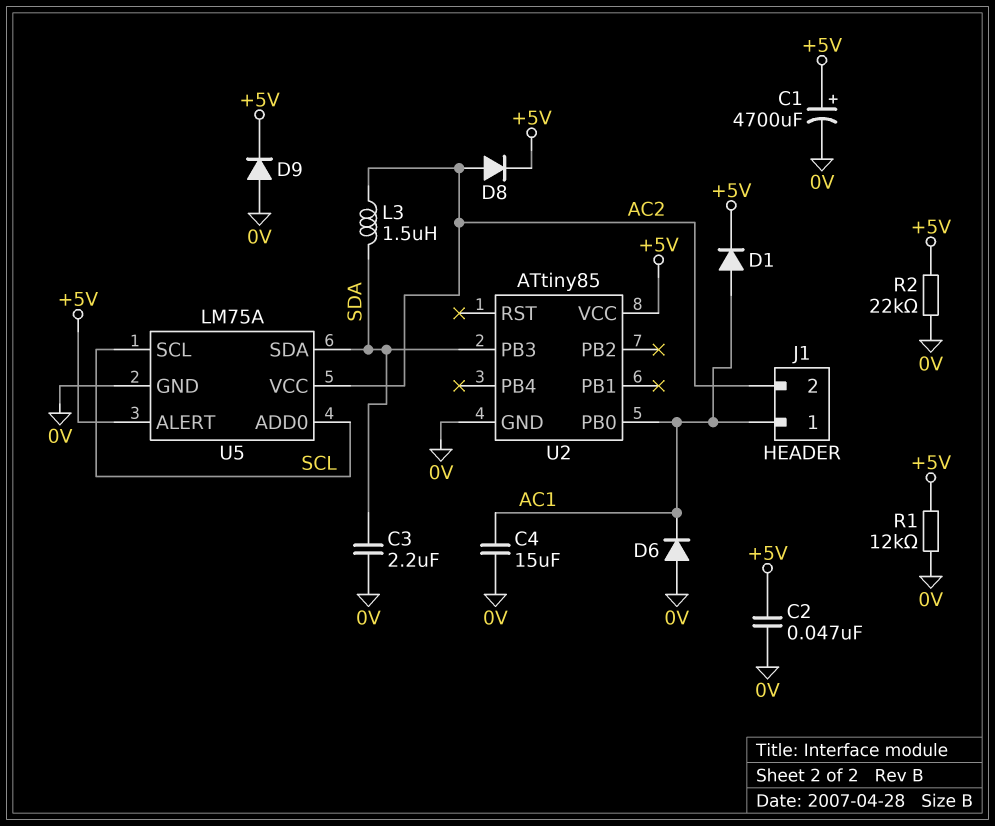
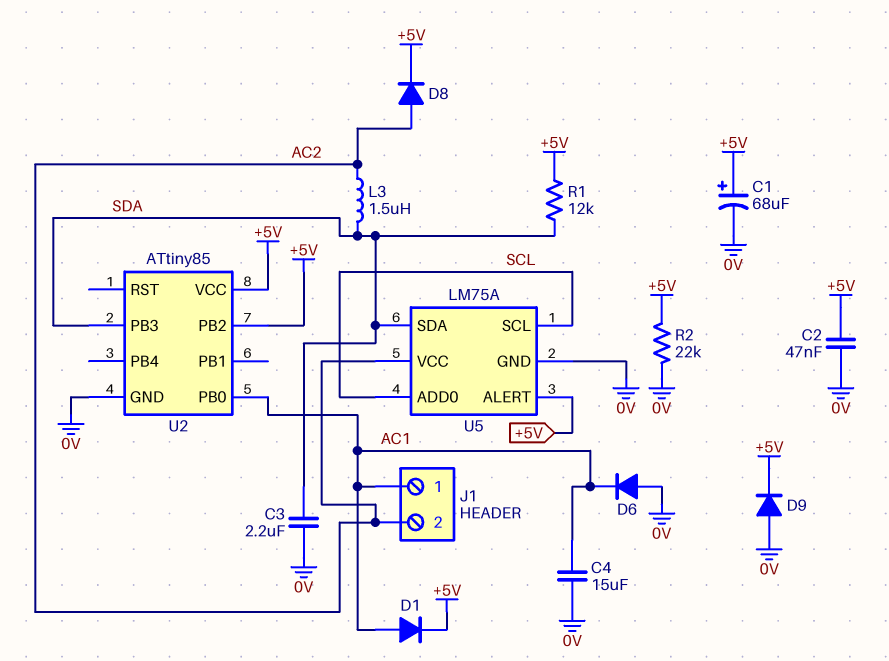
C1: 4700uF (plus +5V, minus 0V) -> 68uF (plus +5V, minus 0V)
R1: 12k (+5V, 0V) -> 12k (+5V, SDA)
U2 pin PB2: none -> +5V

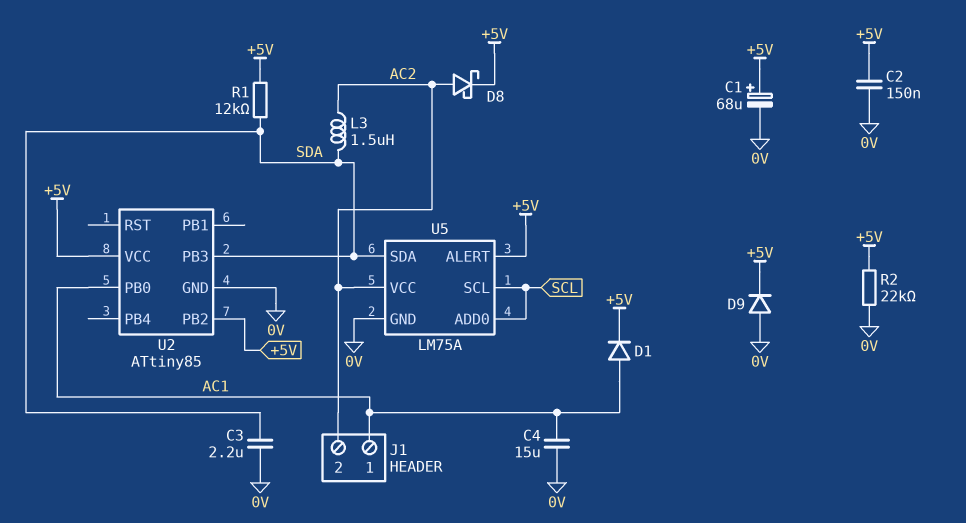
C2: 47nF (+5V, 0V) -> 150nF (+5V, 0V)
D6: diode (A 0V, K AC1) -> none
D8: diode (A AC2, K +5V) -> schottky (A AC2, K +5V)

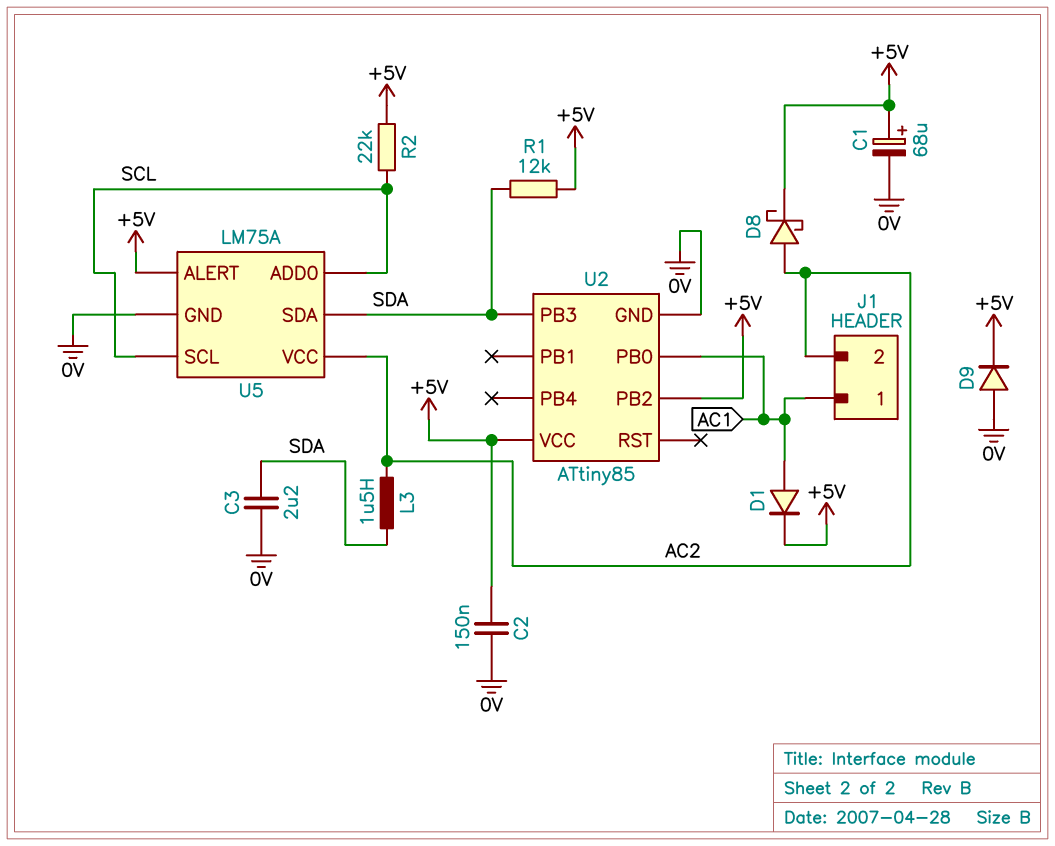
C4: 15uF (0V, AC1) -> none
R2: 22k (+5V, 0V) -> 22k (+5V, SCL)

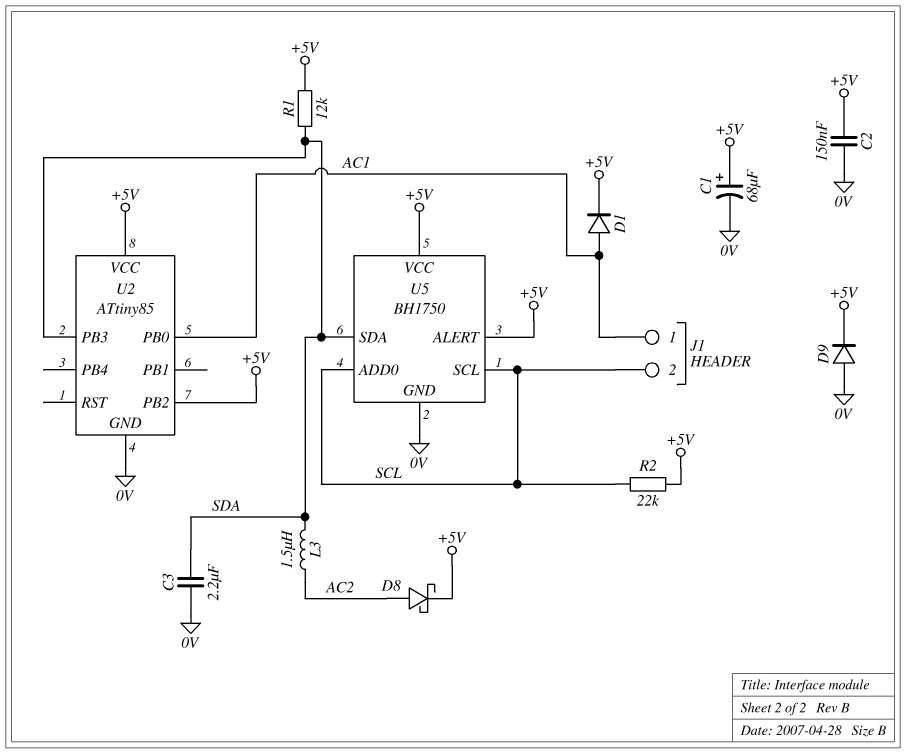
J1 pin 2: AC2 -> SCL
U5: LM75A -> BH1750
U5 pin VCC: AC2 -> +5V

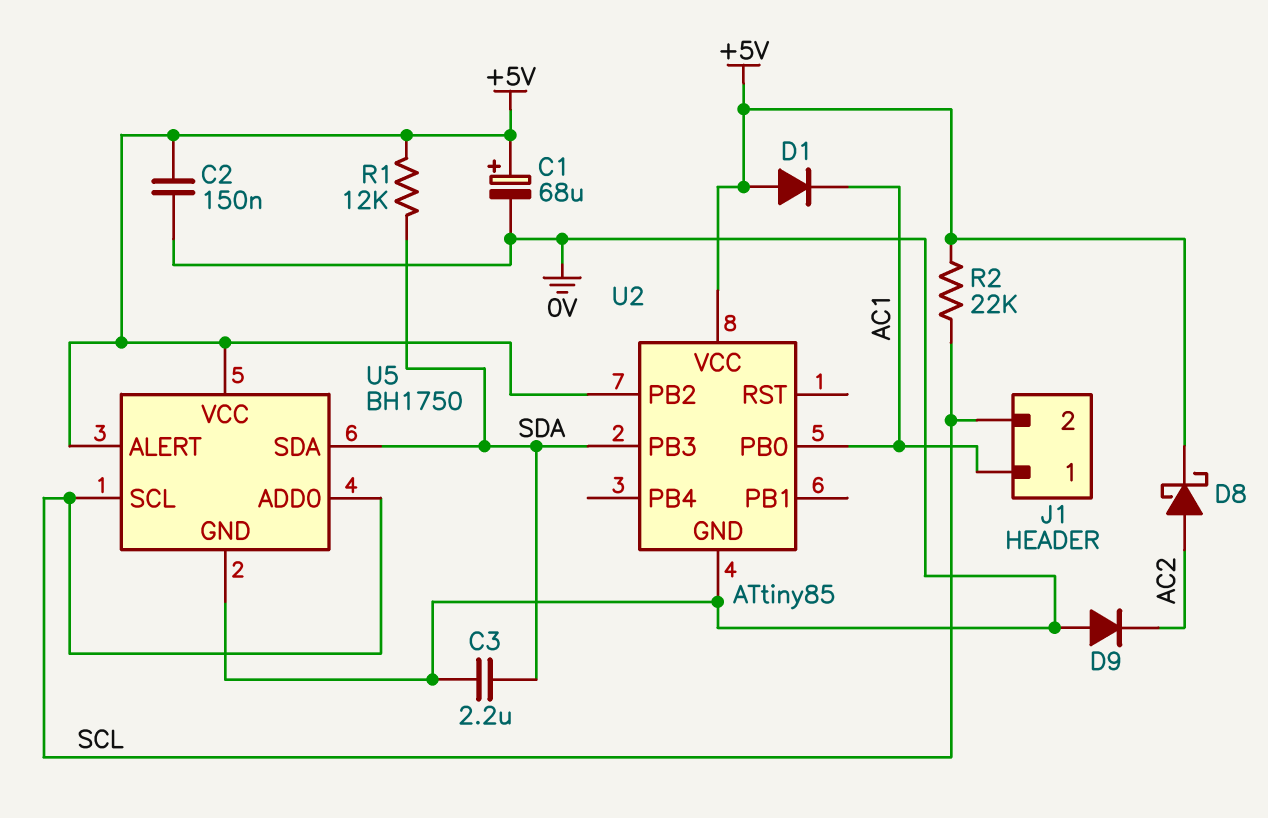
D1: diode (A AC1, K +5V) -> diode (A +5V, K AC1)
D9: diode (A 0V, K +5V) -> diode (A 0V, K AC2)
L3: 1.5uH (AC2, SDA) -> none

